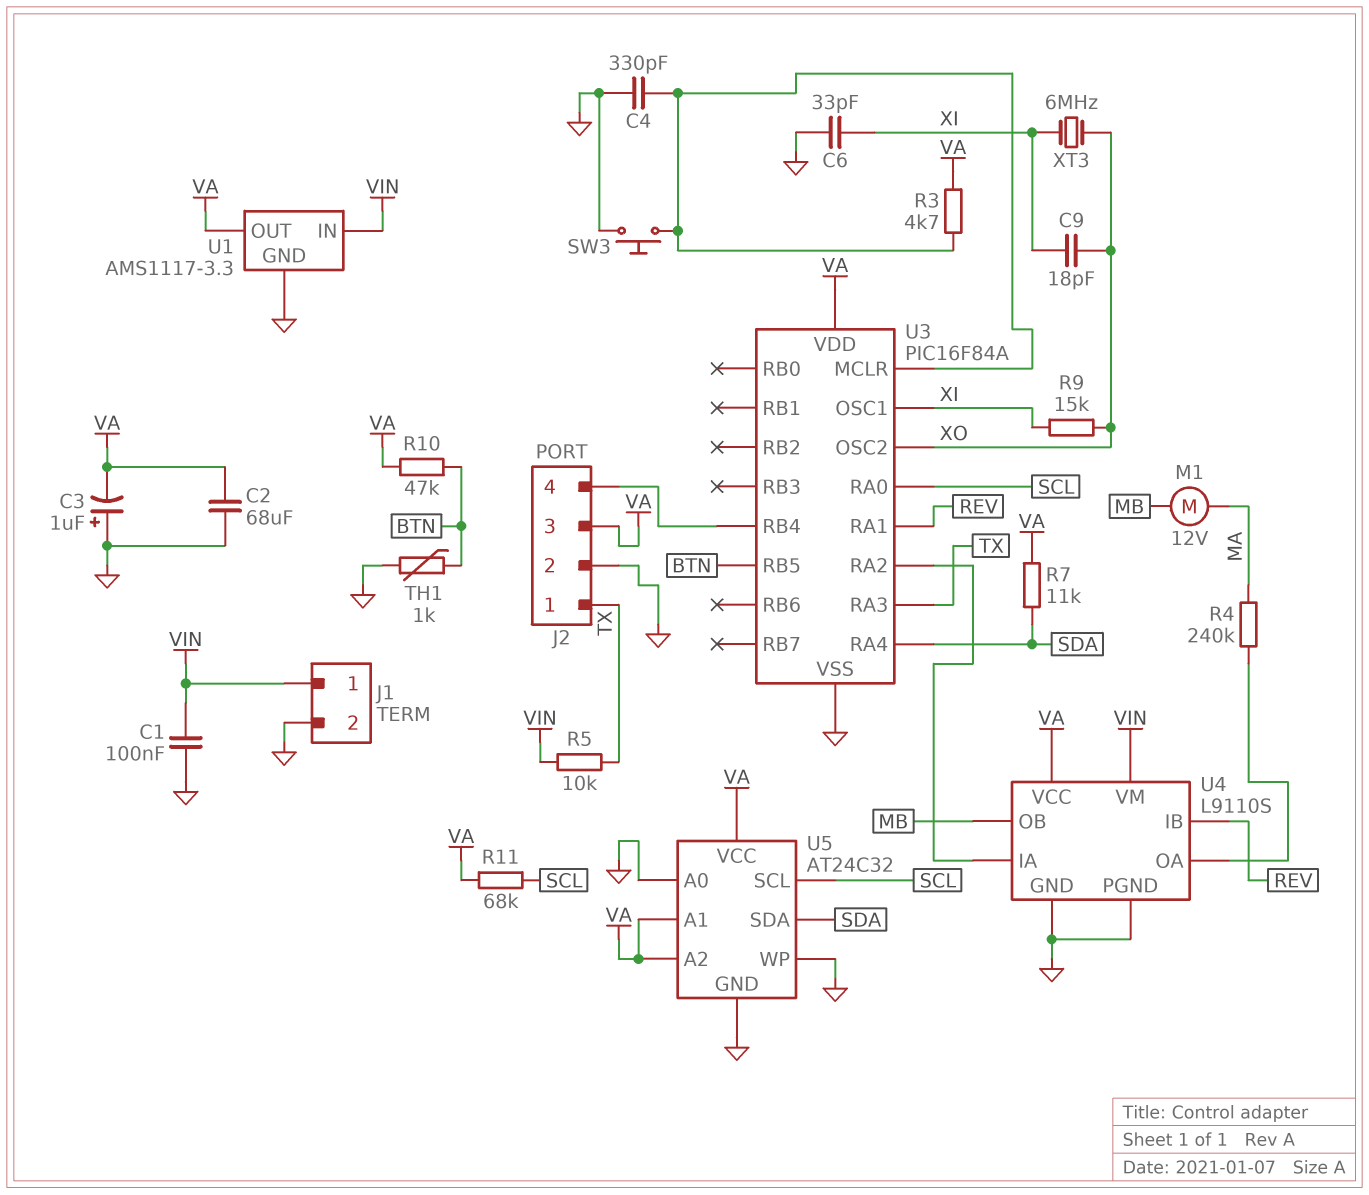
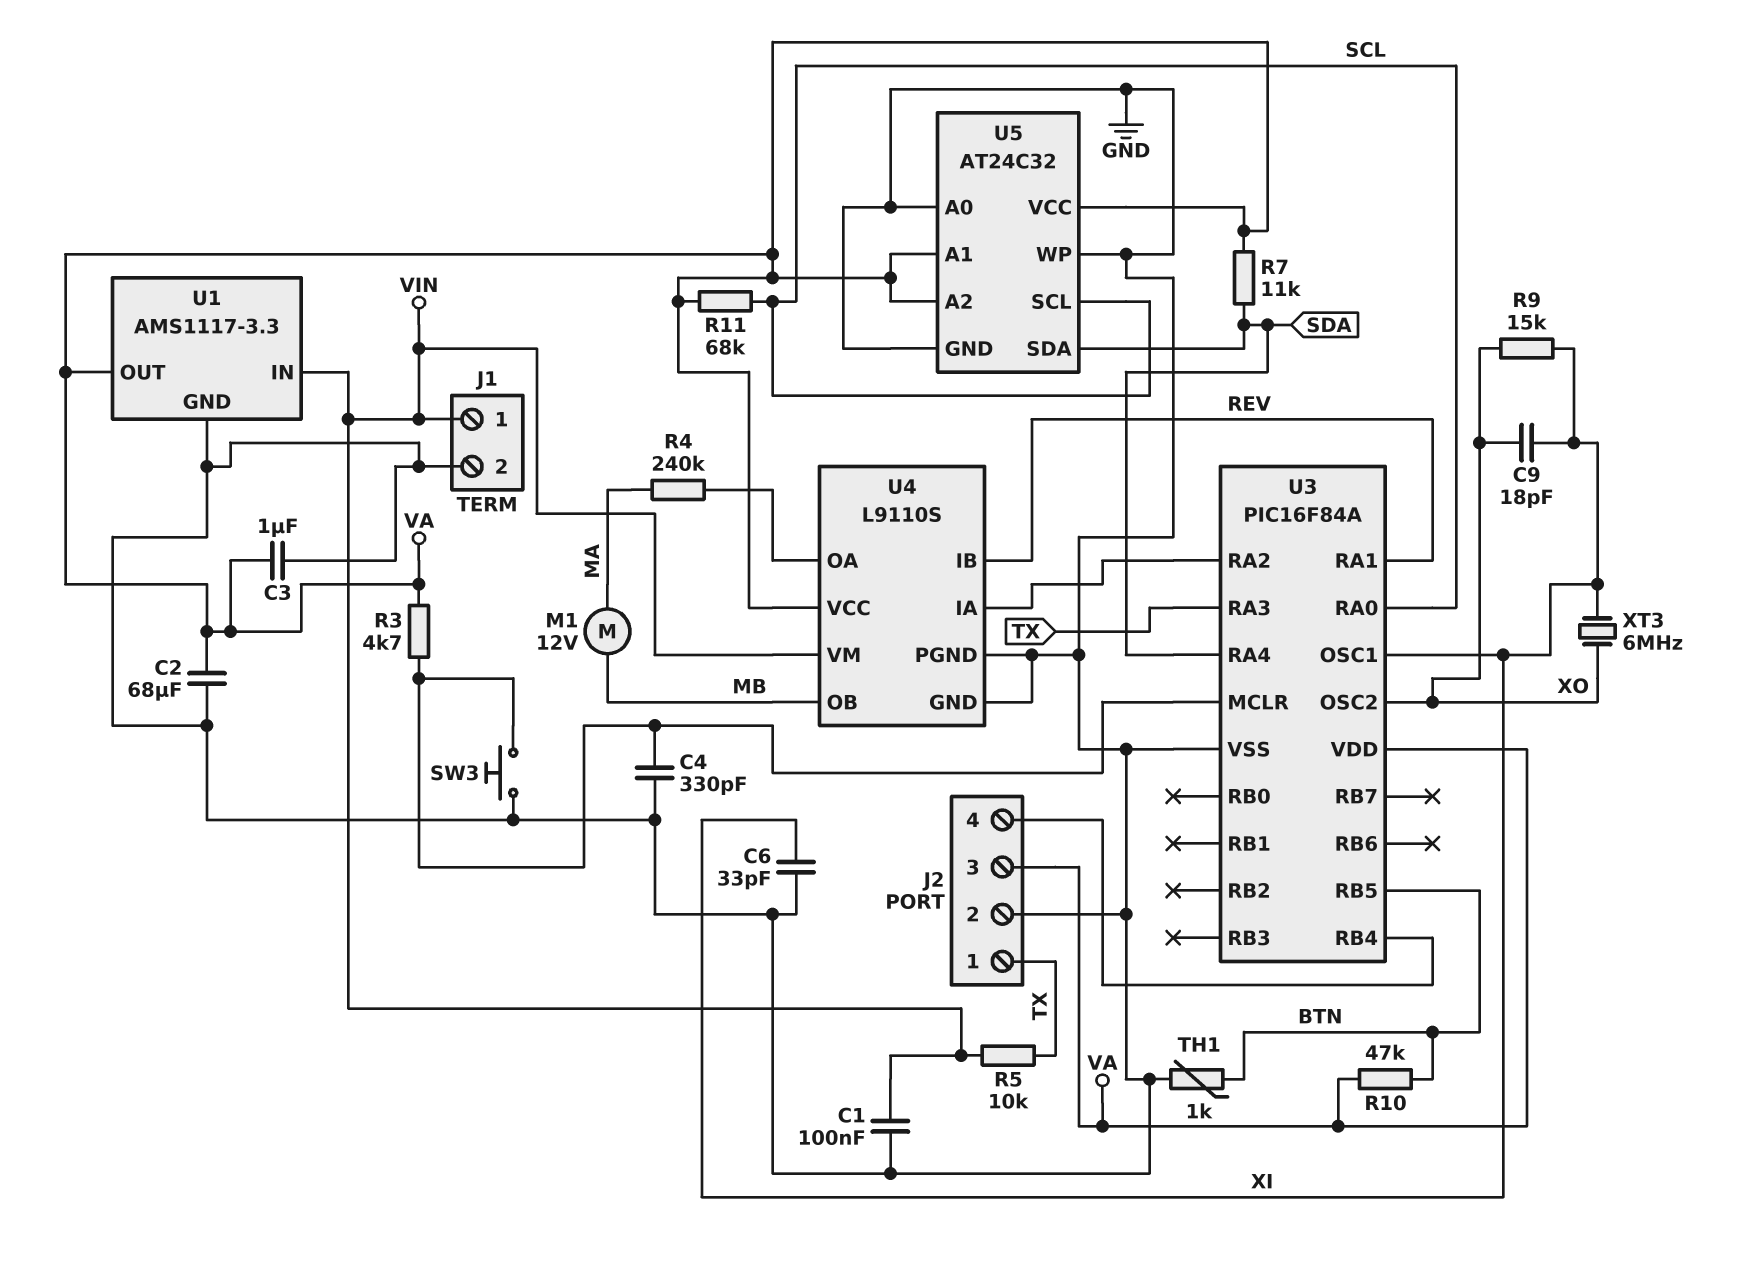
C3: 1uF (plus GND, minus VA) -> 1uF (GND, VA)

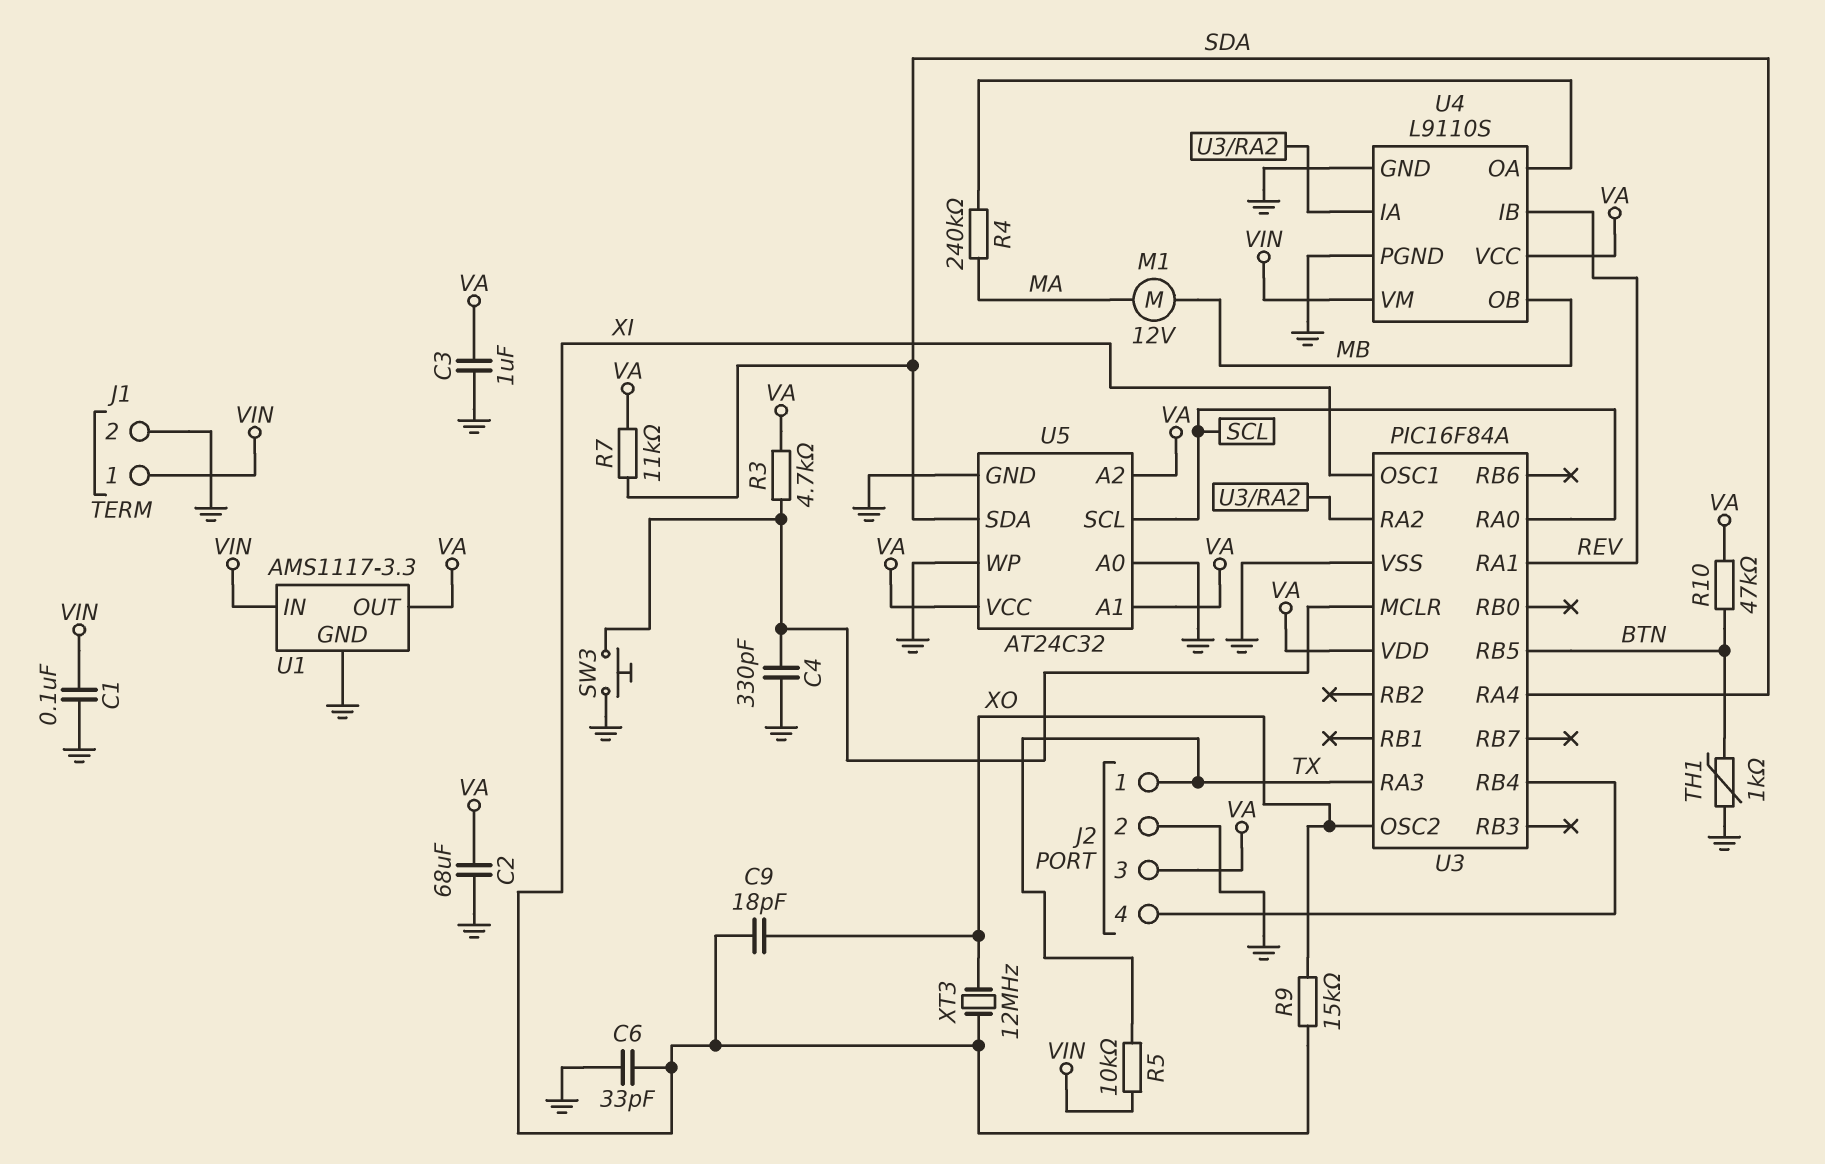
R11: 68k (SCL, VA) -> none
XT3: 6MHz (XI, XO) -> 12MHz (XI, XO)

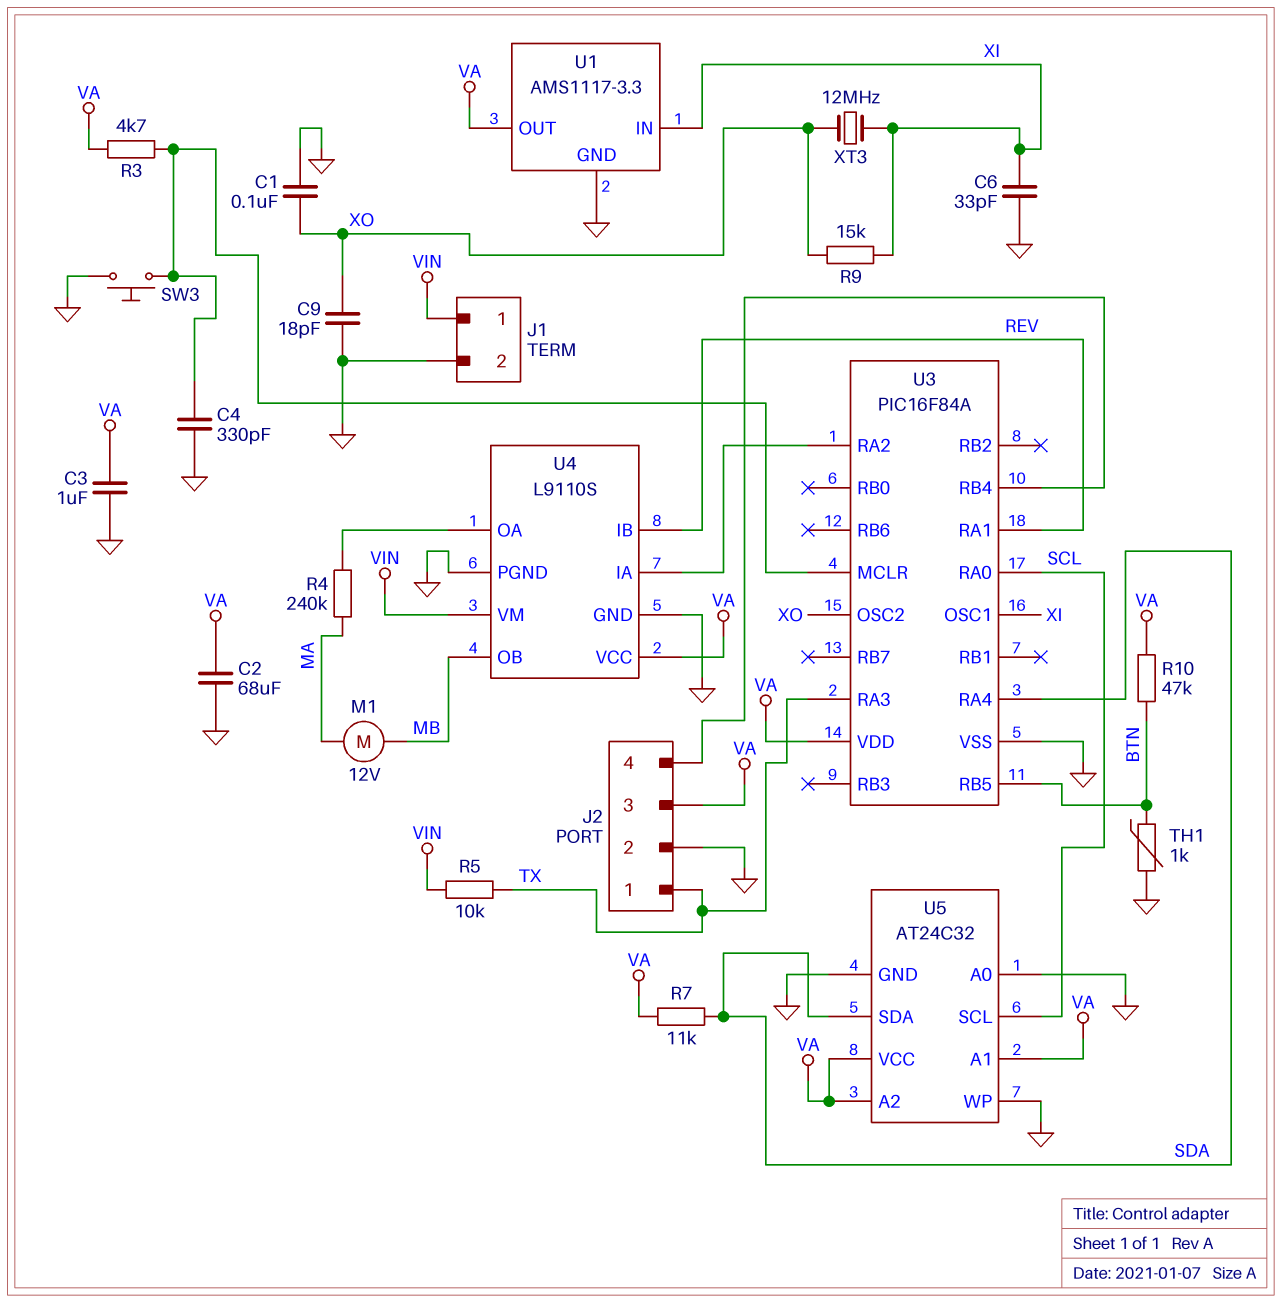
C1: 100nF (GND, VIN) -> 100nF (GND, XO)
C9: 18pF (XI, XO) -> 18pF (GND, XO)
U1 pin IN: VIN -> XI

